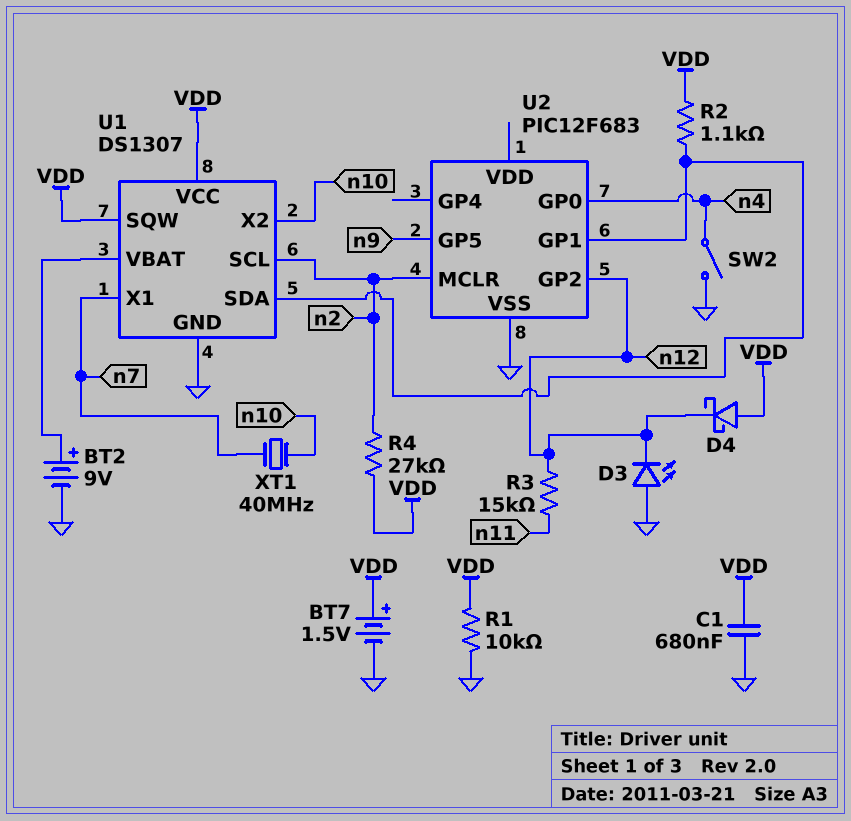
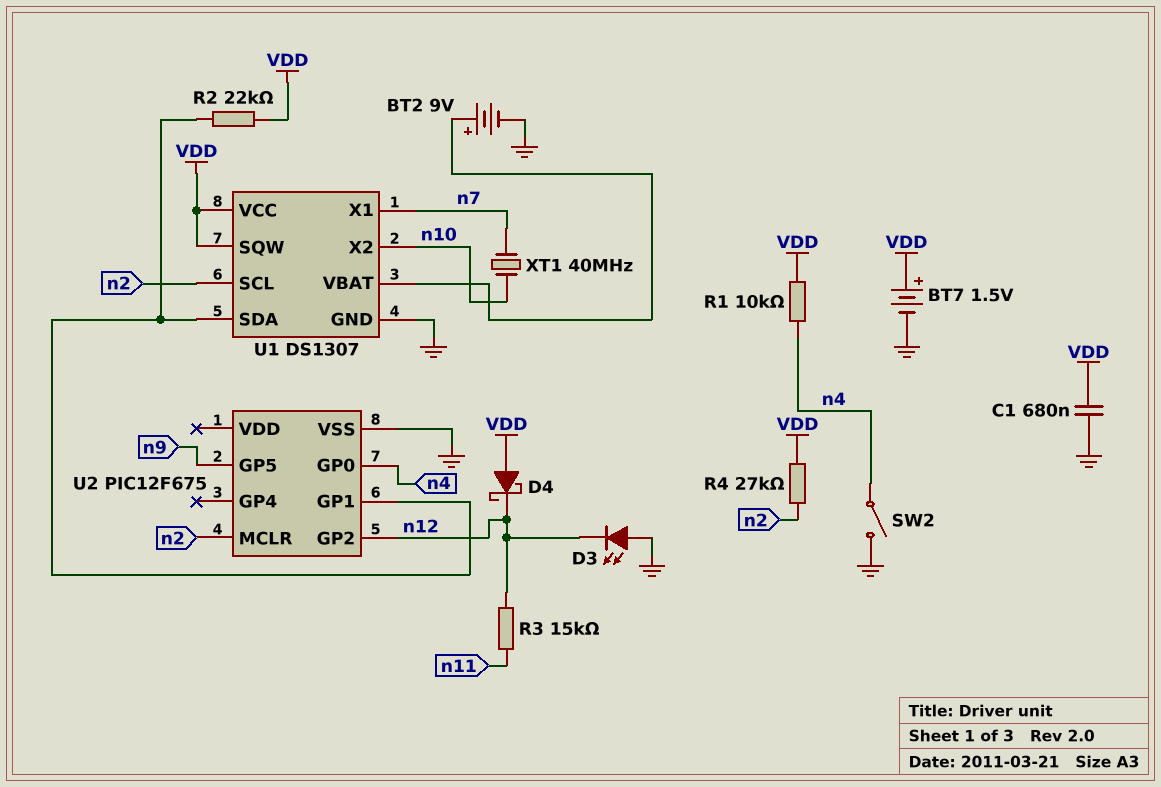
R1: 10k (GND, VDD) -> 10k (VDD, n4)
R2: 1.1k (U1/SDA, VDD) -> 22k (U1/SDA, VDD)
U2: PIC12F683 -> PIC12F675

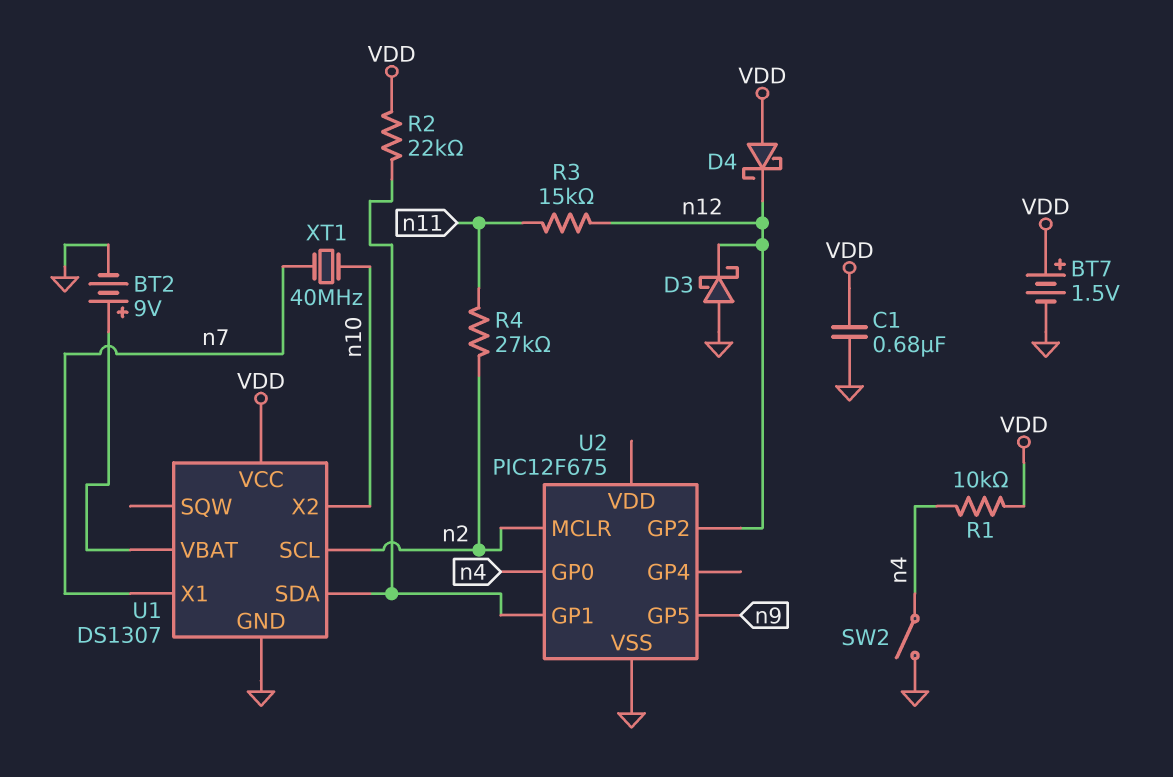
D3: LED (A GND, K n12) -> schottky (A GND, K n12)
R4: 27k (VDD, n2) -> 27k (n2, n11)
U1 pin SQW: VDD -> none

